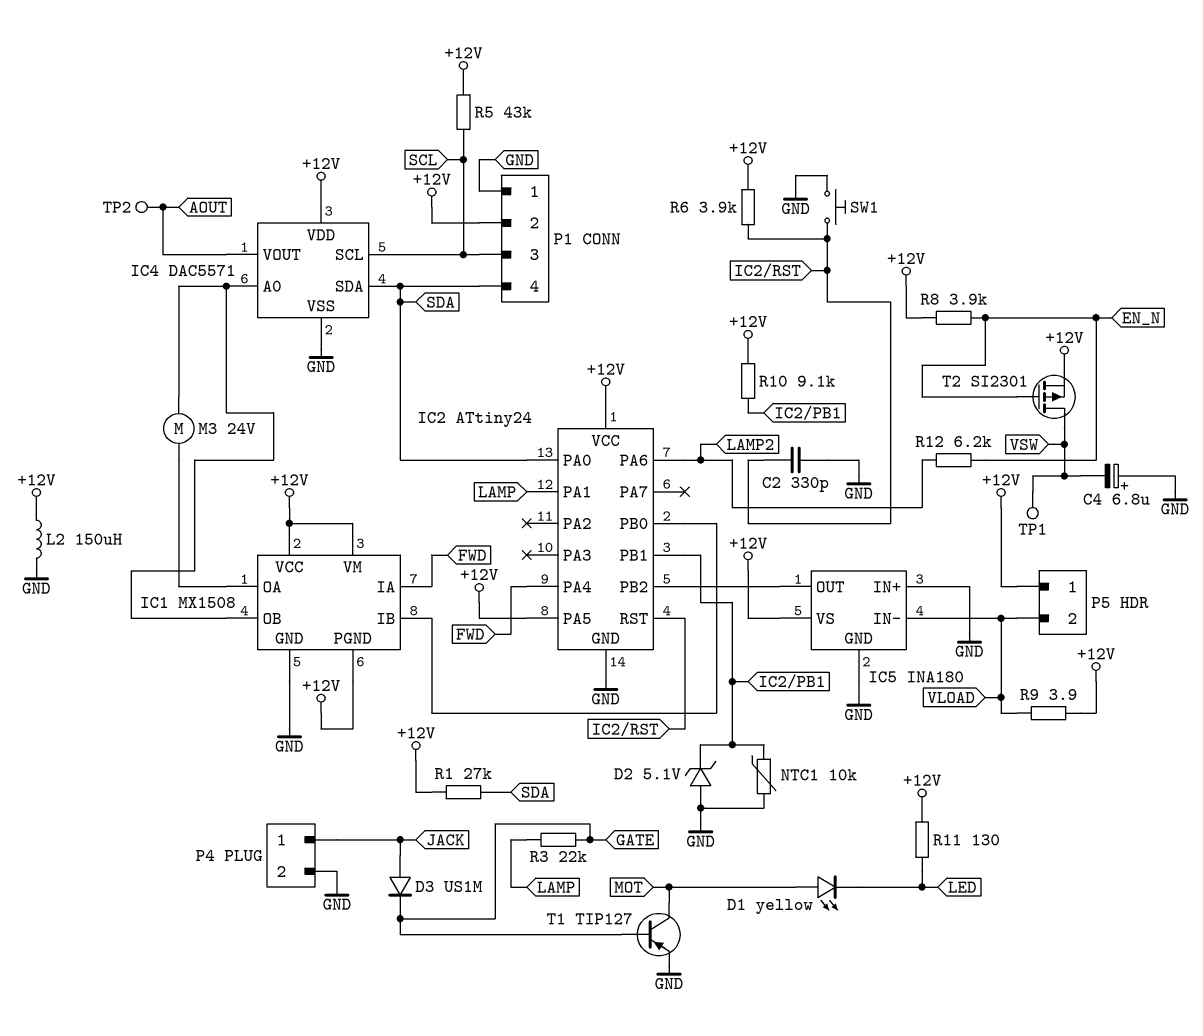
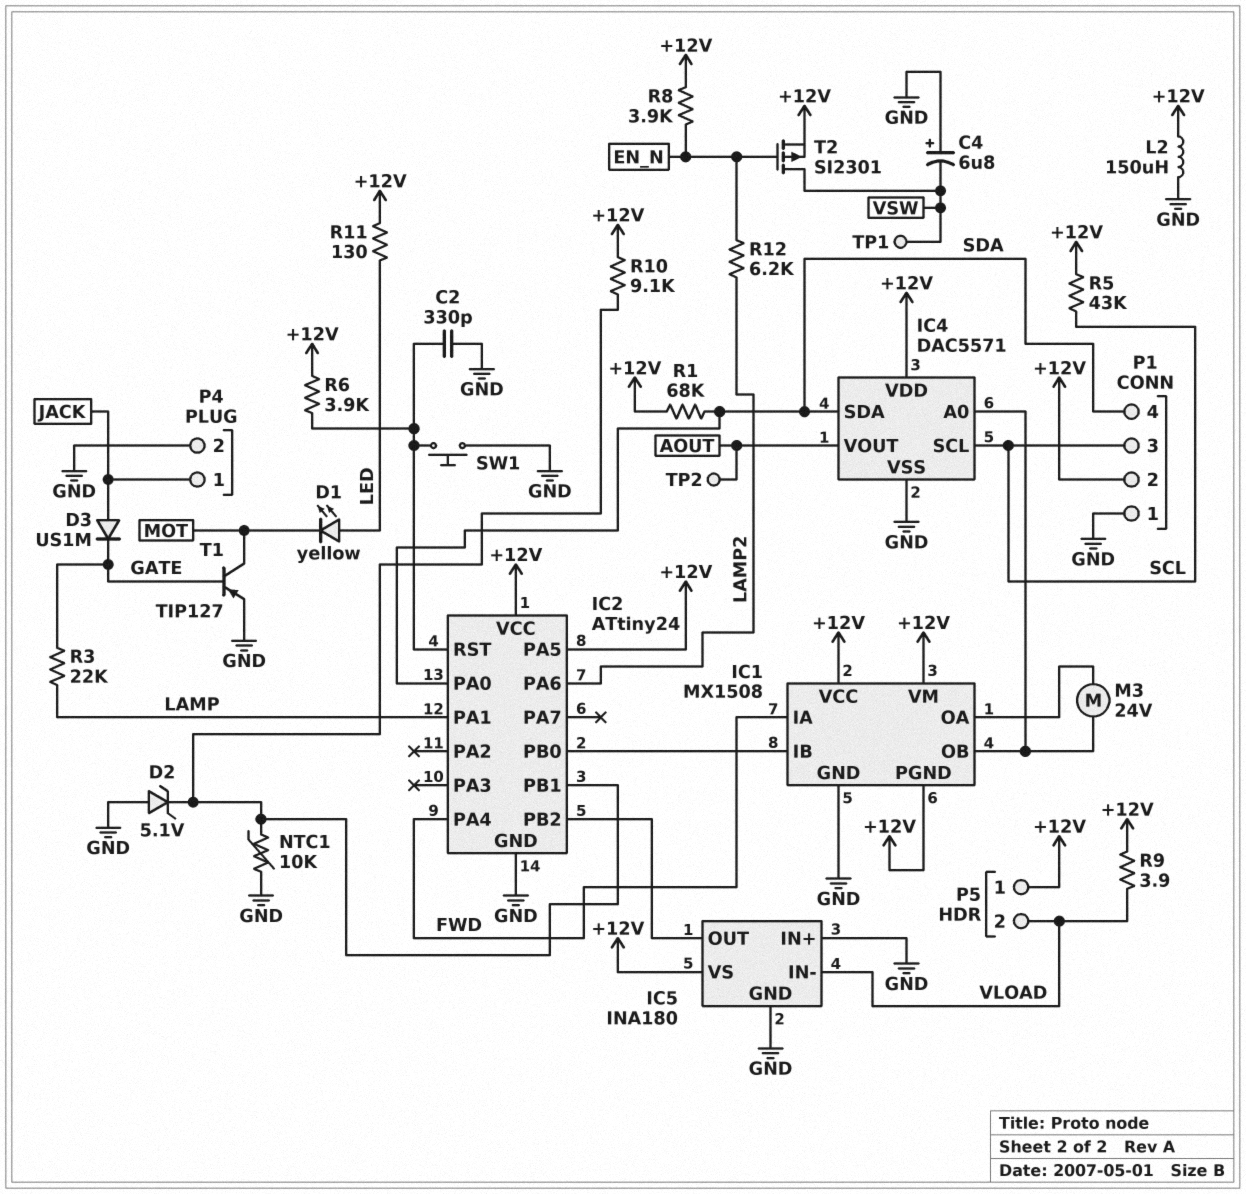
D1: LED yellow (A MOT, K LED) -> LED yellow (A LED, K MOT)
R1: 27k (+12V, SDA) -> 68k (+12V, SDA)

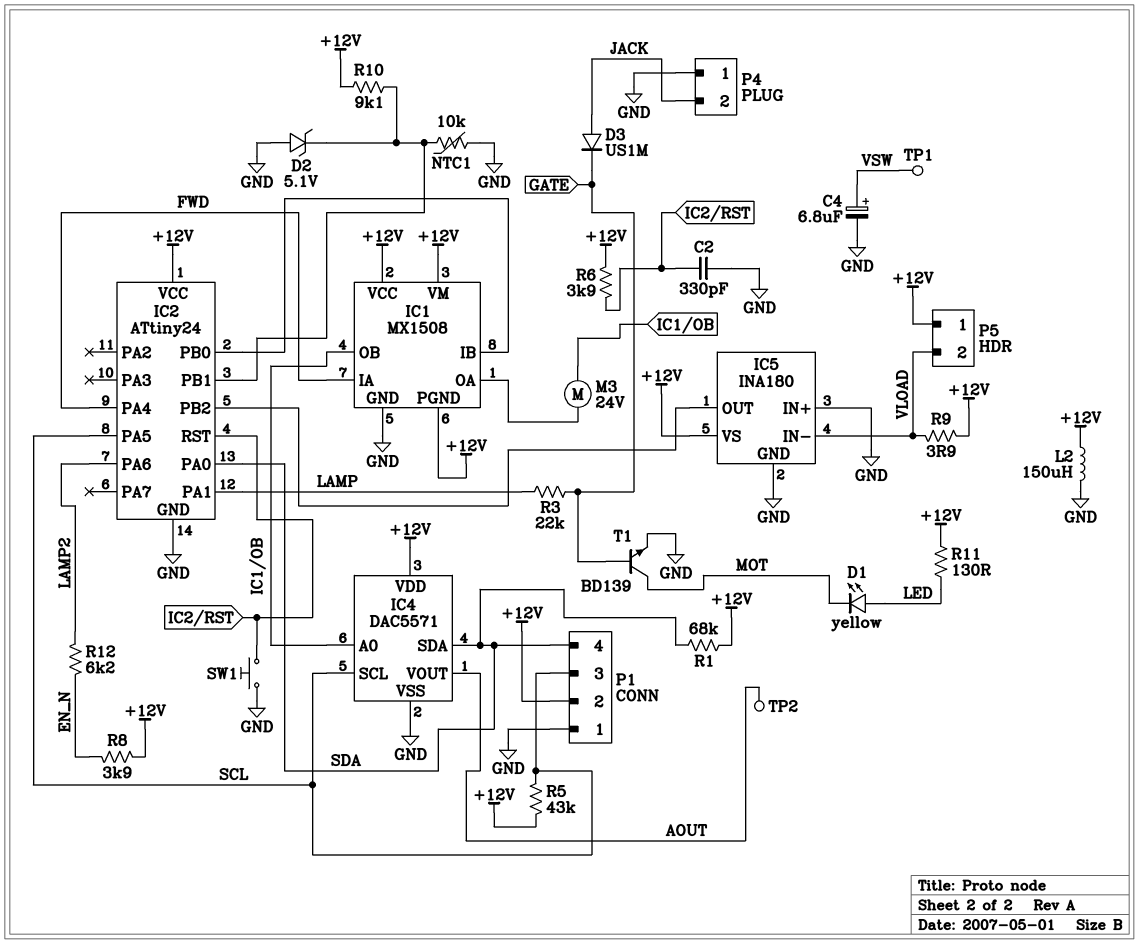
C4: 6.8uF (plus GND, minus VSW) -> 6.8uF (plus VSW, minus GND)
IC2 pin PA5: +12V -> SCL
P4 pin 1: JACK -> GND
P4 pin 2: GND -> JACK
T1: PNP TIP127 (B GATE, C MOT, E GND) -> NPN BD139 (B GATE, C MOT, E GND)
T2: PMOS SI2301 (G EN_N, D VSW, S +12V) -> none

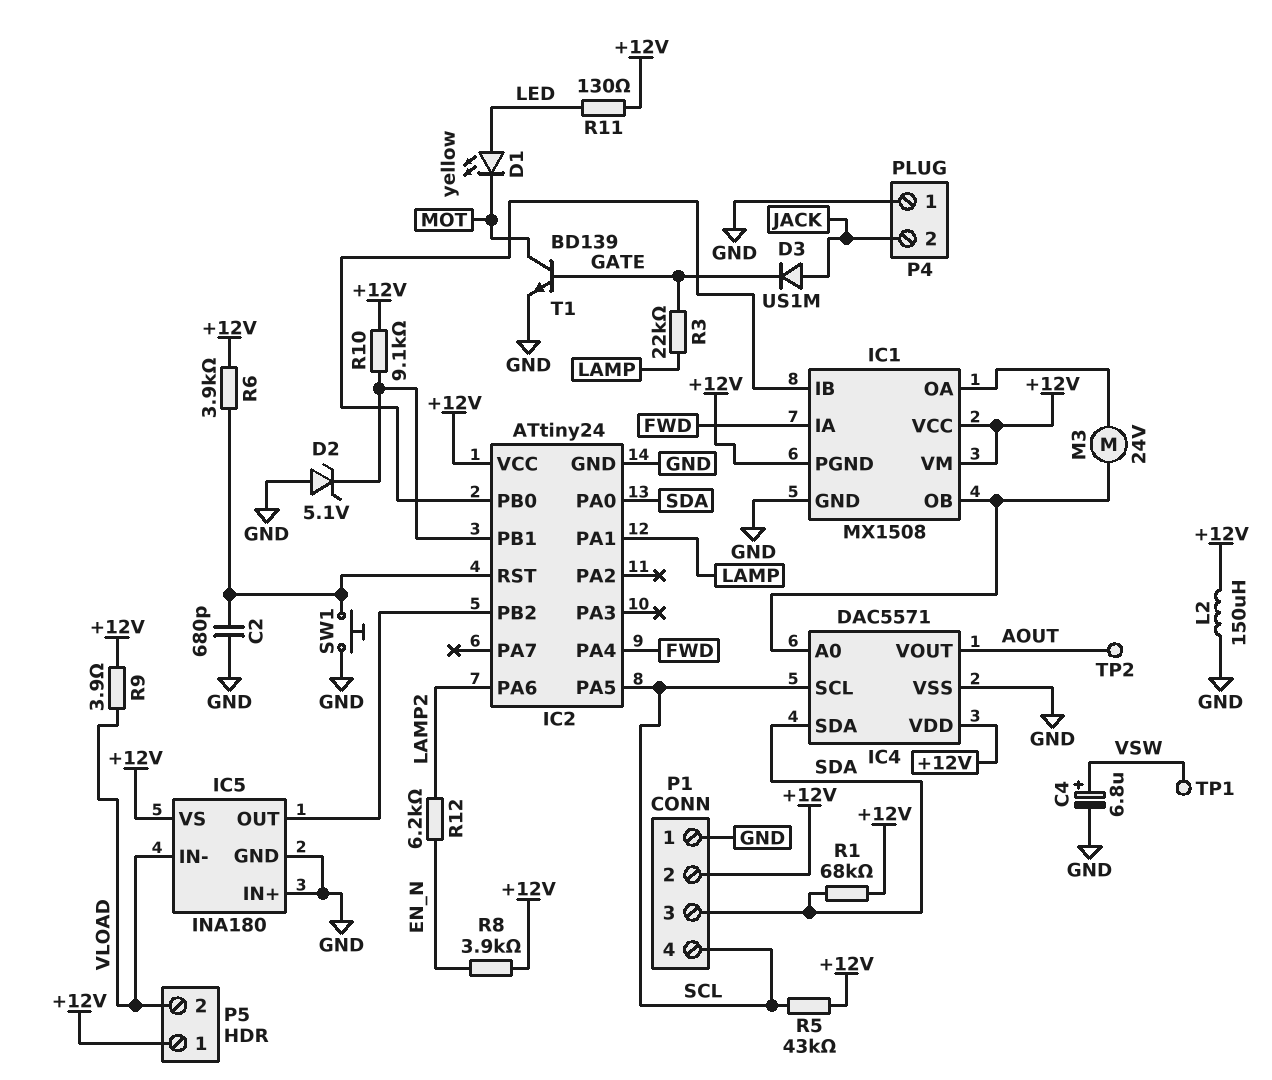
C2: 330pF (GND, IC2/RST) -> 680pF (GND, IC2/RST)
NTC1: 10k (GND, IC2/PB1) -> none
P1 pin 3: SCL -> SDA
P1 pin 4: SDA -> SCL

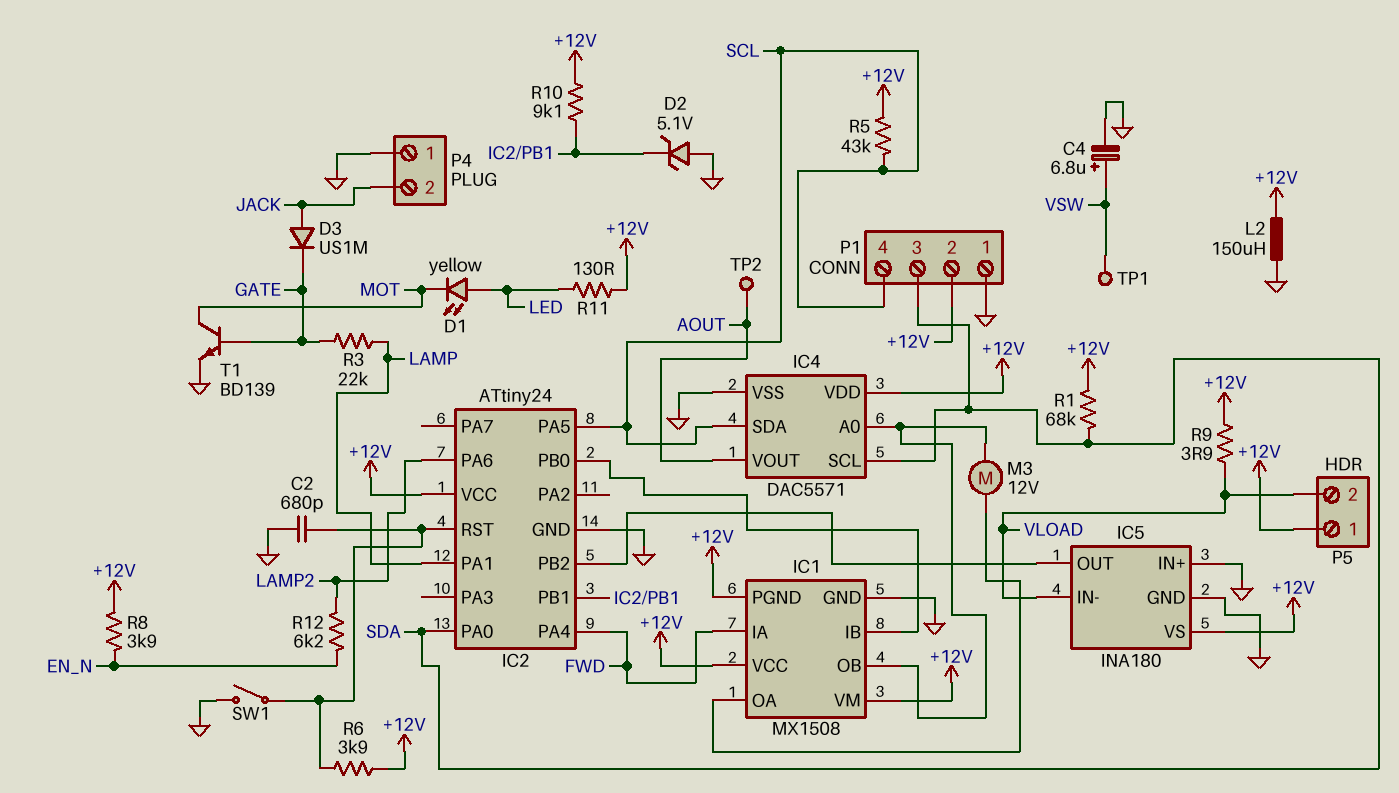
IC4 pin SCL: SCL -> SDA
IC4 pin SDA: SDA -> SCL
M3: motor 24V (IC1/OA, IC1/OB) -> motor 12V (IC1/OA, IC1/OB)
SW1: button (GND, IC2/RST) -> switch (GND, IC2/RST)

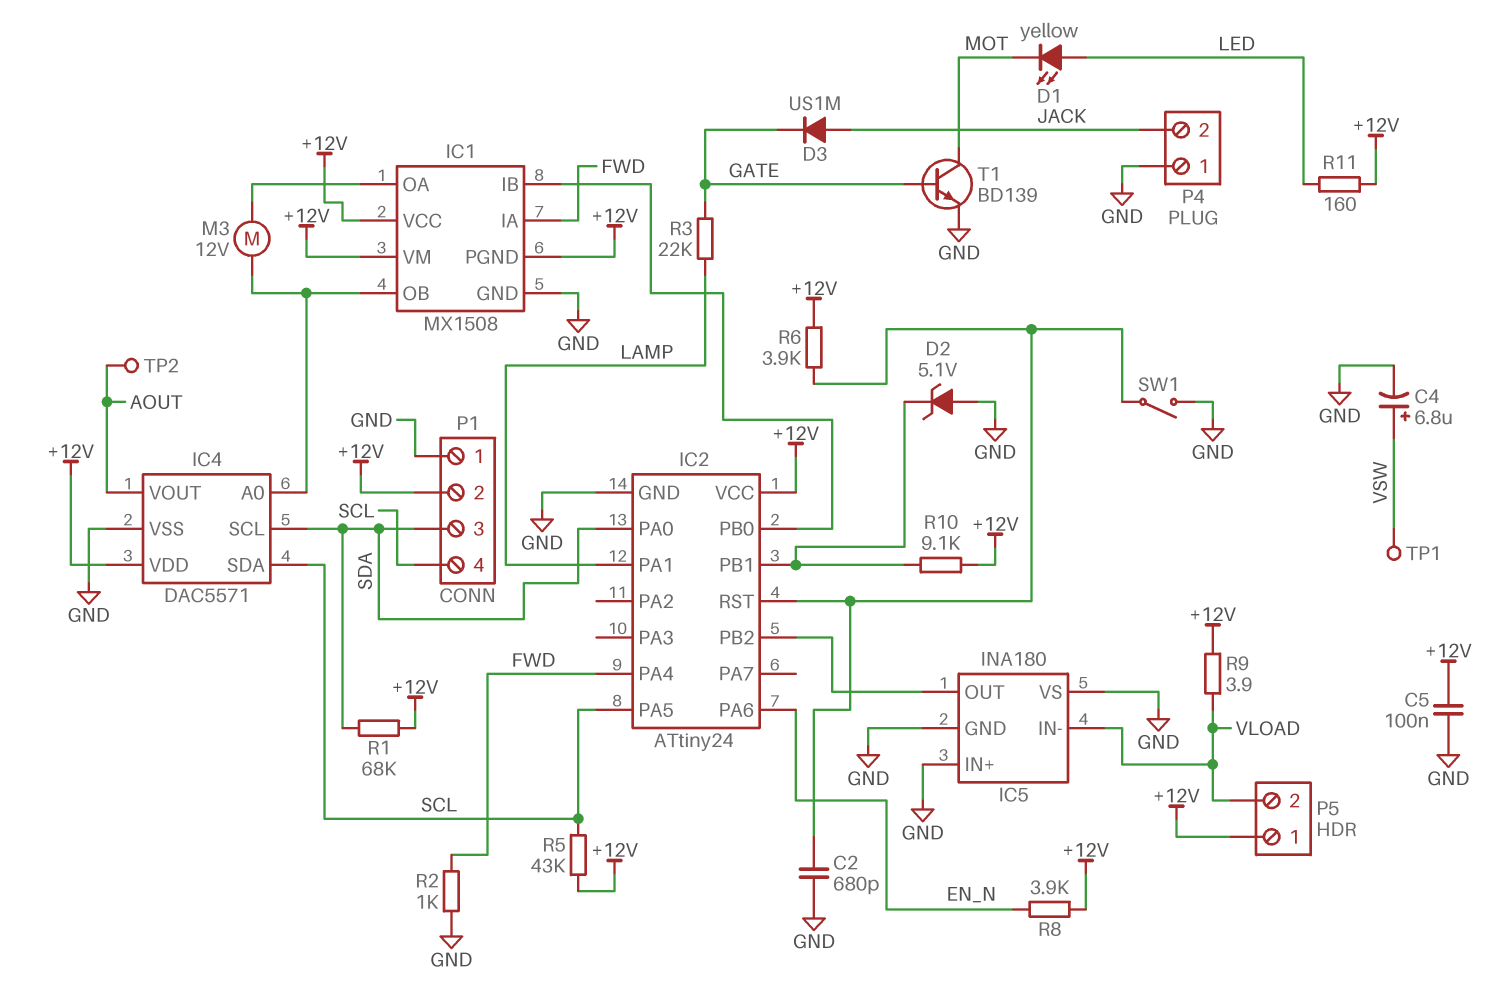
C5: none -> 100nF (+12V, GND)
IC2 pin PA6: LAMP2 -> EN_N
IC5 pin VS: +12V -> GND
L2: 150uH (+12V, GND) -> none
R2: none -> 1k (FWD, GND)
R11: 130 (+12V, LED) -> 160 (+12V, LED)
R12: 6.2k (EN_N, LAMP2) -> none

